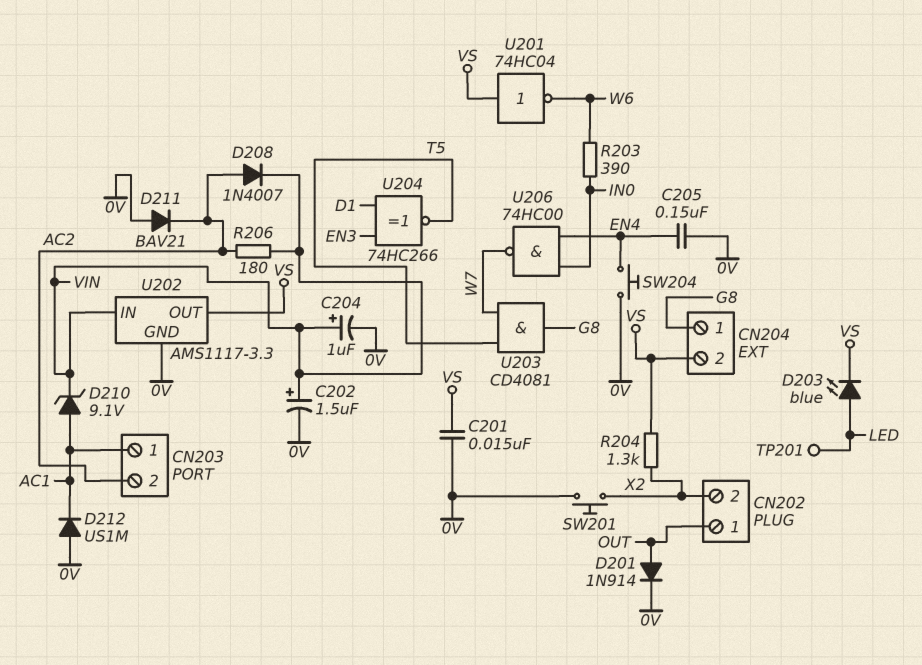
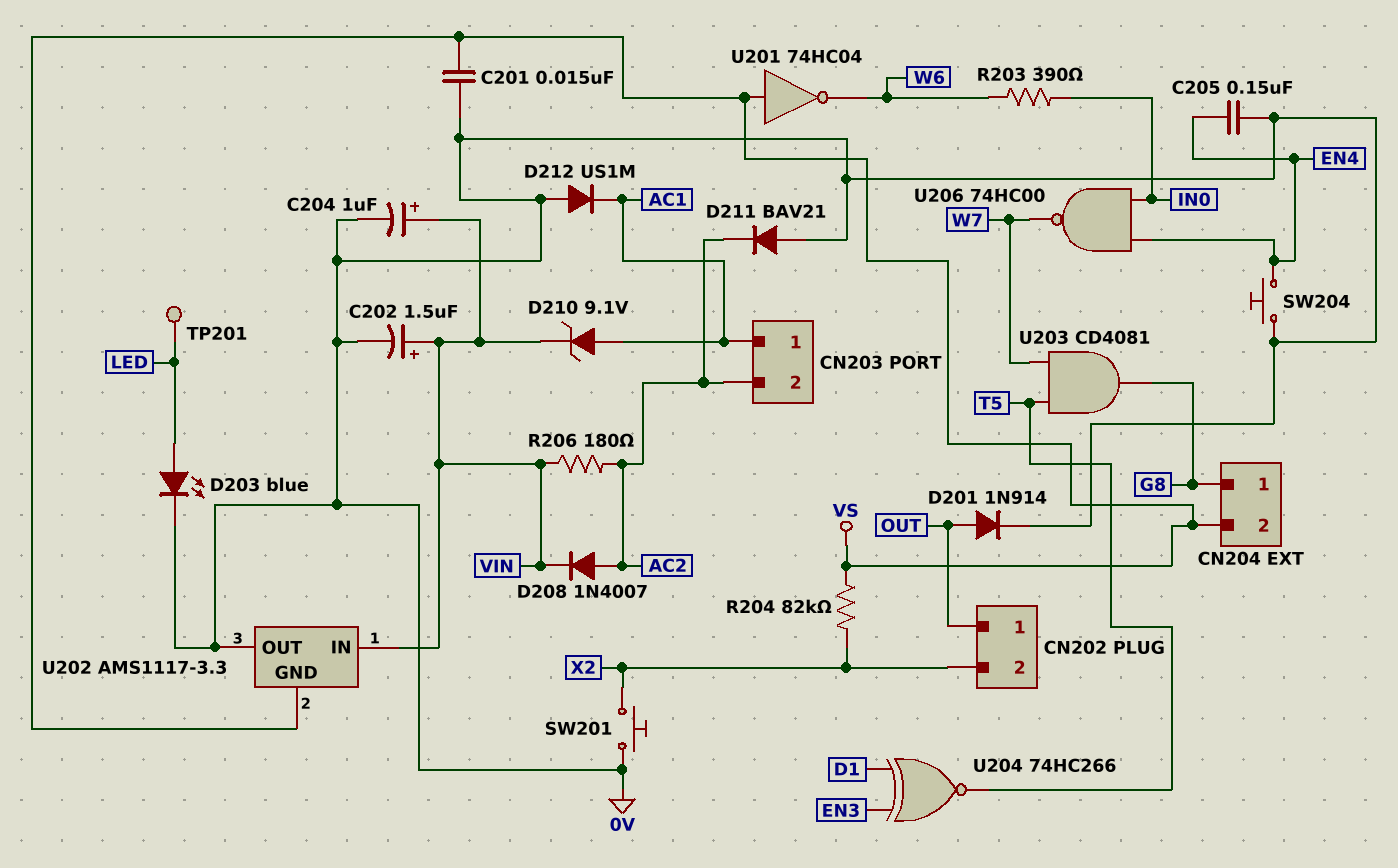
D203: LED blue (A LED, K VS) -> LED blue (A LED, K 0V)
R204: 1.3k (VS, X2) -> 82k (VS, X2)
U202 pin GND: 0V -> VS
U202 pin OUT: VS -> 0V

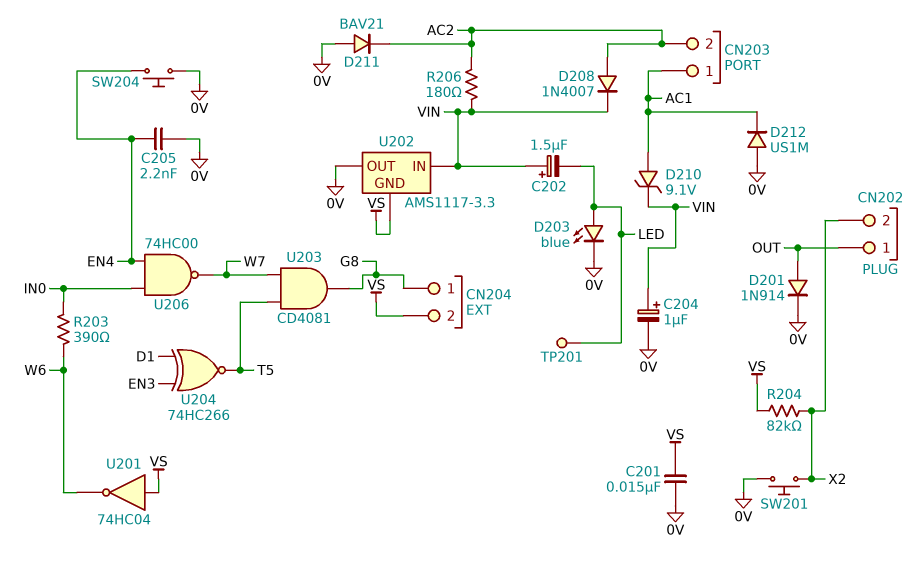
C202: 1.5uF (plus VIN, minus 0V) -> 1.5uF (plus VIN, minus LED)
C205: 150nF (0V, EN4) -> 2.2nF (0V, EN4)

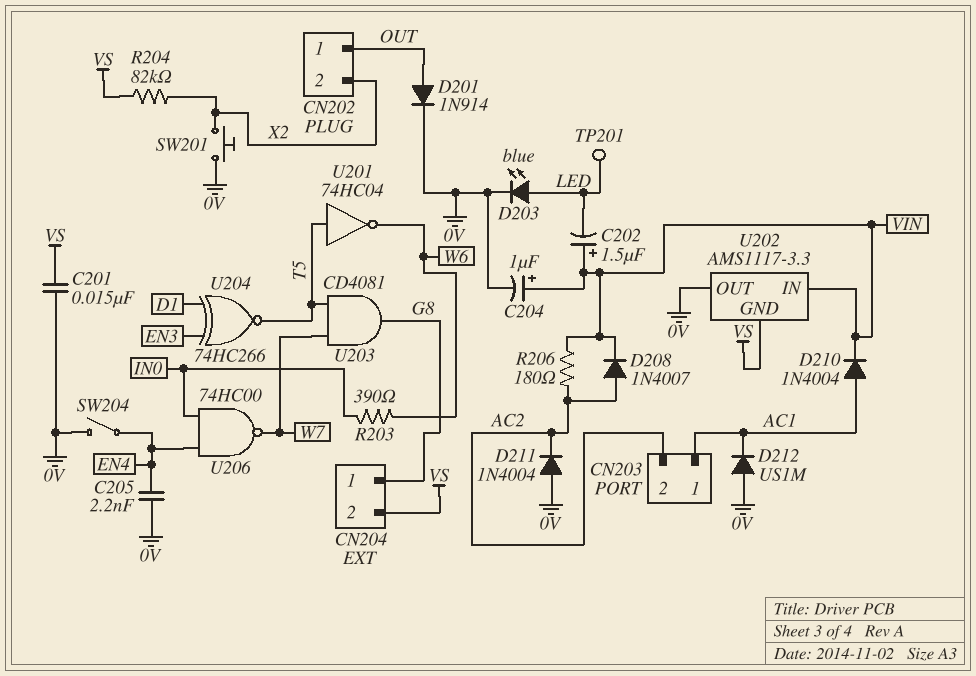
D210: zener 9.1V (A AC1, K VIN) -> diode 1N4004 (A AC1, K VIN)
D211: diode BAV21 (A 0V, K AC2) -> diode 1N4004 (A 0V, K AC2)
SW204: button (0V, EN4) -> switch (0V, EN4)
U201: NOT 74HC04 (in VS, out W6) -> NOT 74HC04 (in T5, out W6)

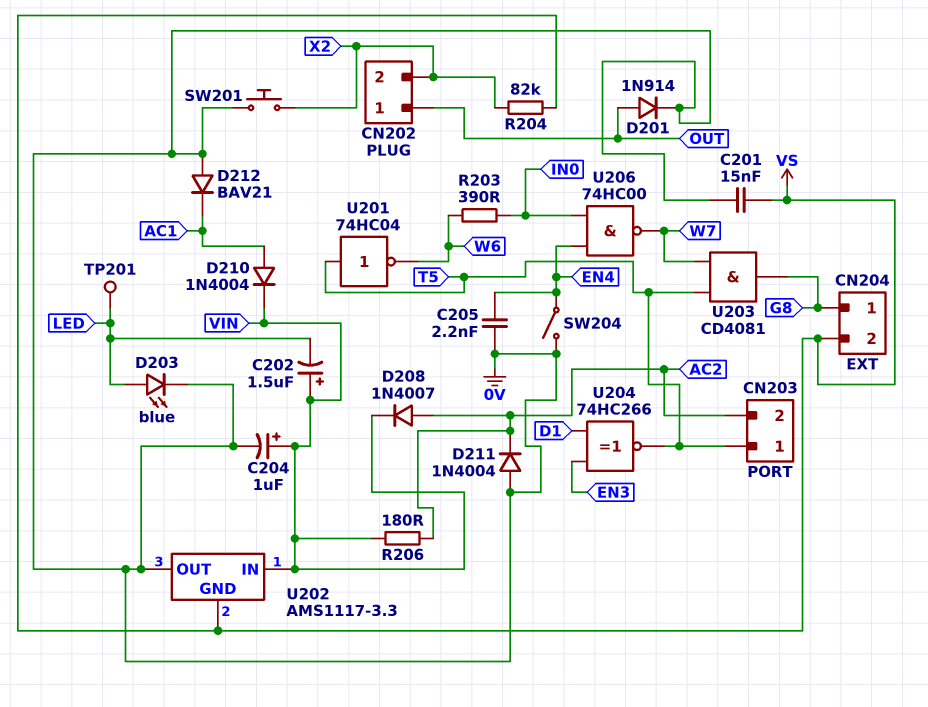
CN203 pin 1: AC1 -> T5
D212: diode US1M (A 0V, K AC1) -> diode BAV21 (A 0V, K AC1)

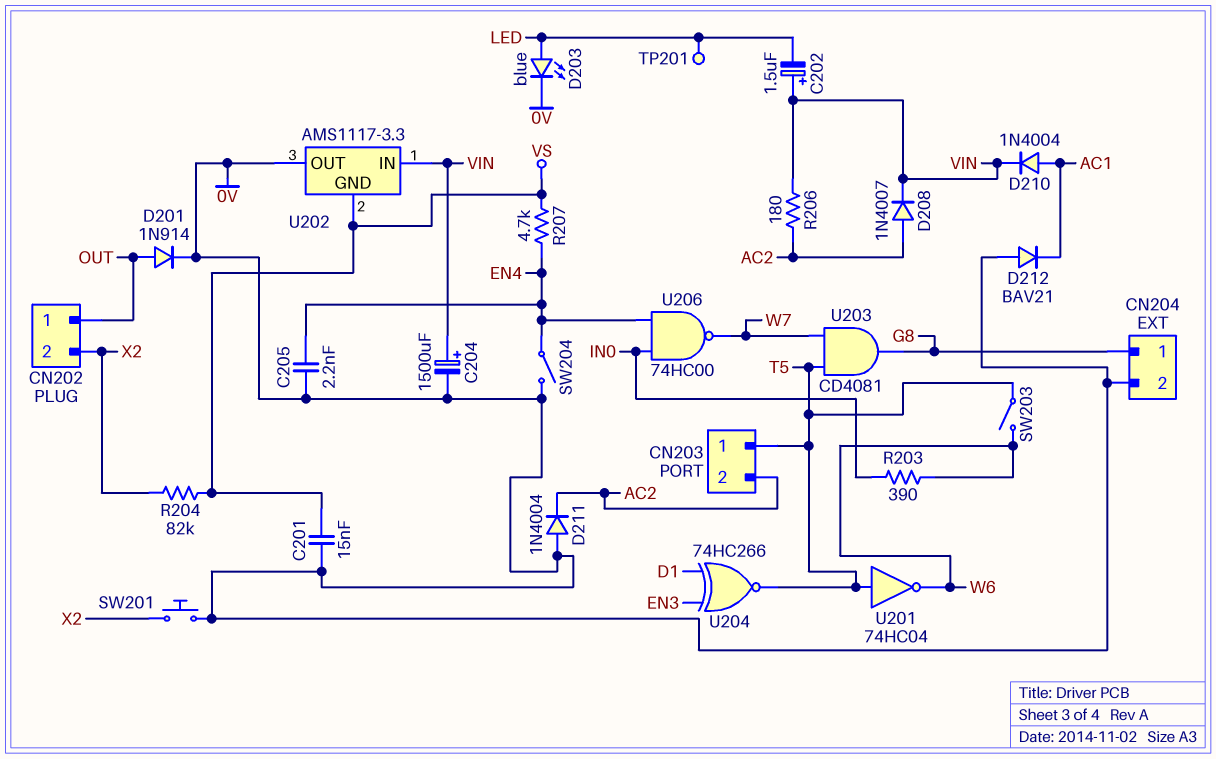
C204: 1uF (plus VIN, minus 0V) -> 1500uF (plus VIN, minus 0V)
CN204 pin 2: VS -> 0V
R207: none -> 4.7k (EN4, VS)
SW203: none -> switch (T5, W6)

